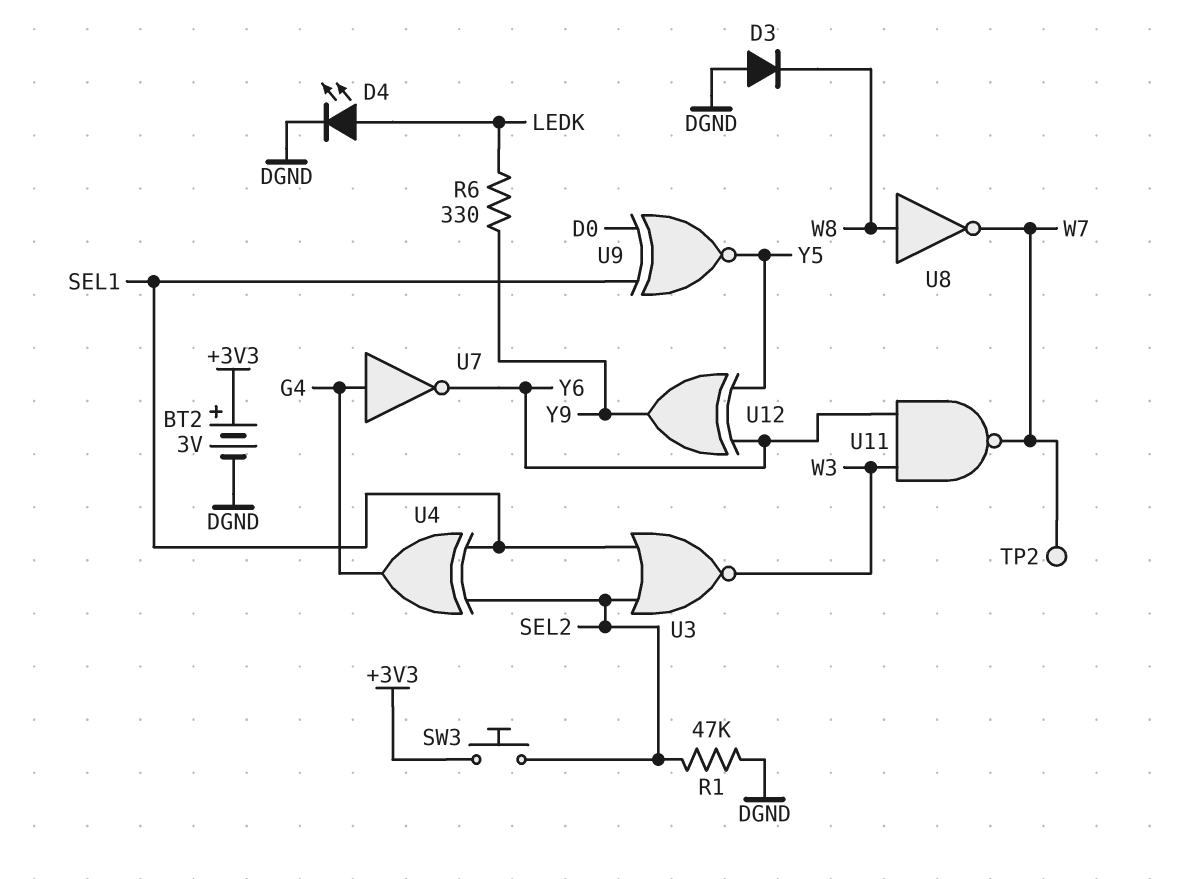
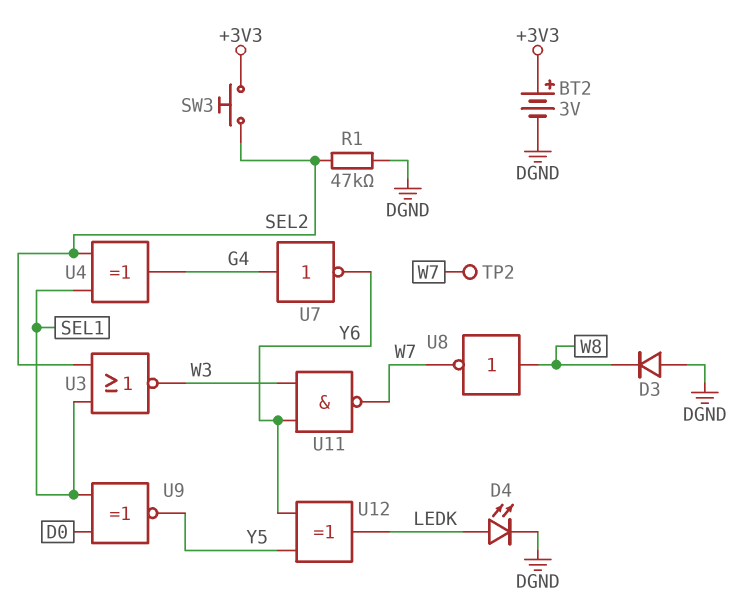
R6: 330 (LEDK, Y9) -> none
U12: XOR (in Y5, in Y6, out Y9) -> XOR (in Y5, in Y6, out LEDK)

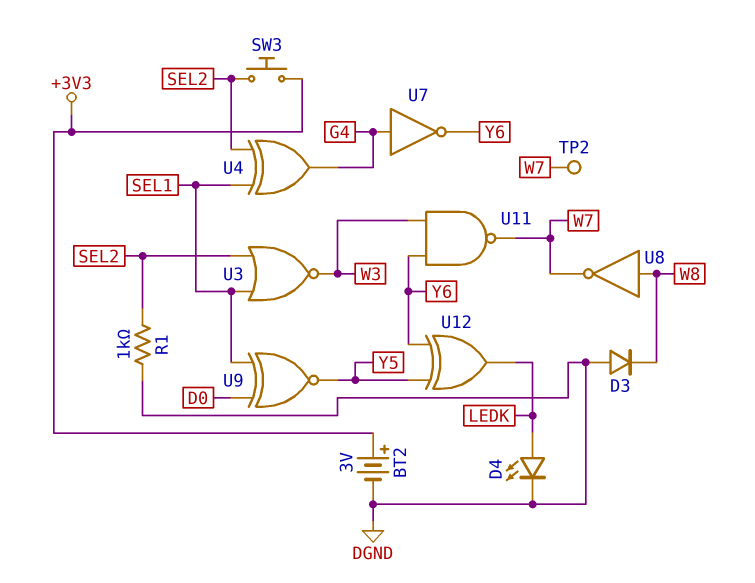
R1: 47k (DGND, SEL2) -> 1k (DGND, SEL2)

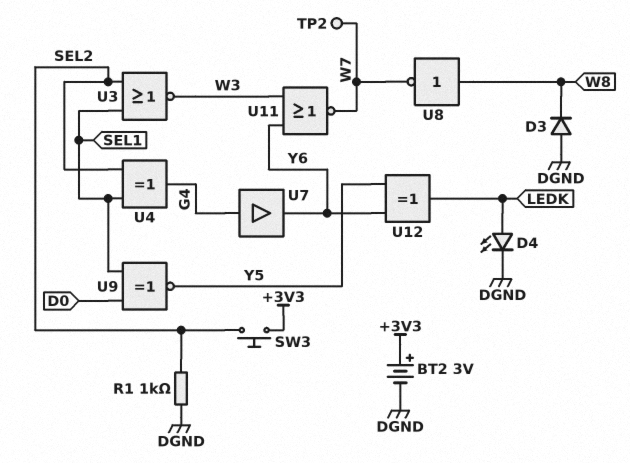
U7: NOT (in G4, out Y6) -> buffer (in G4, out Y6)
U11: NAND (in W3, in Y6, out W7) -> NOR (in W3, in Y6, out W7)

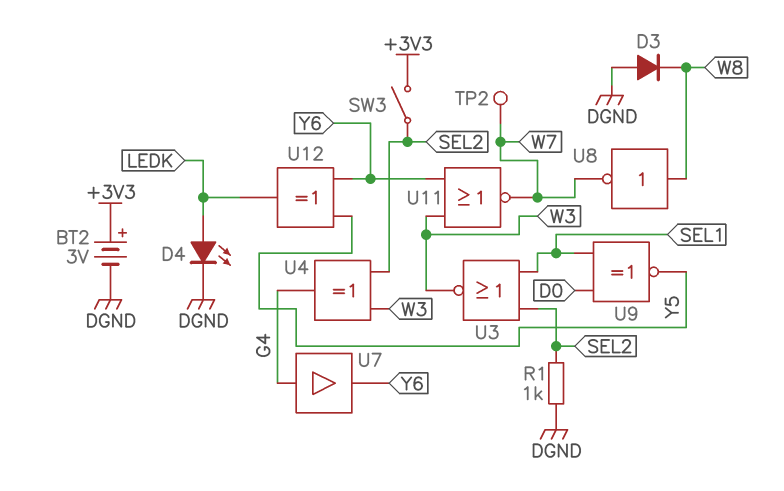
SW3: button (+3V3, SEL2) -> switch (+3V3, SEL2)
U4: XOR (in SEL1, in SEL2, out G4) -> XOR (in SEL2, in W3, out G4)

